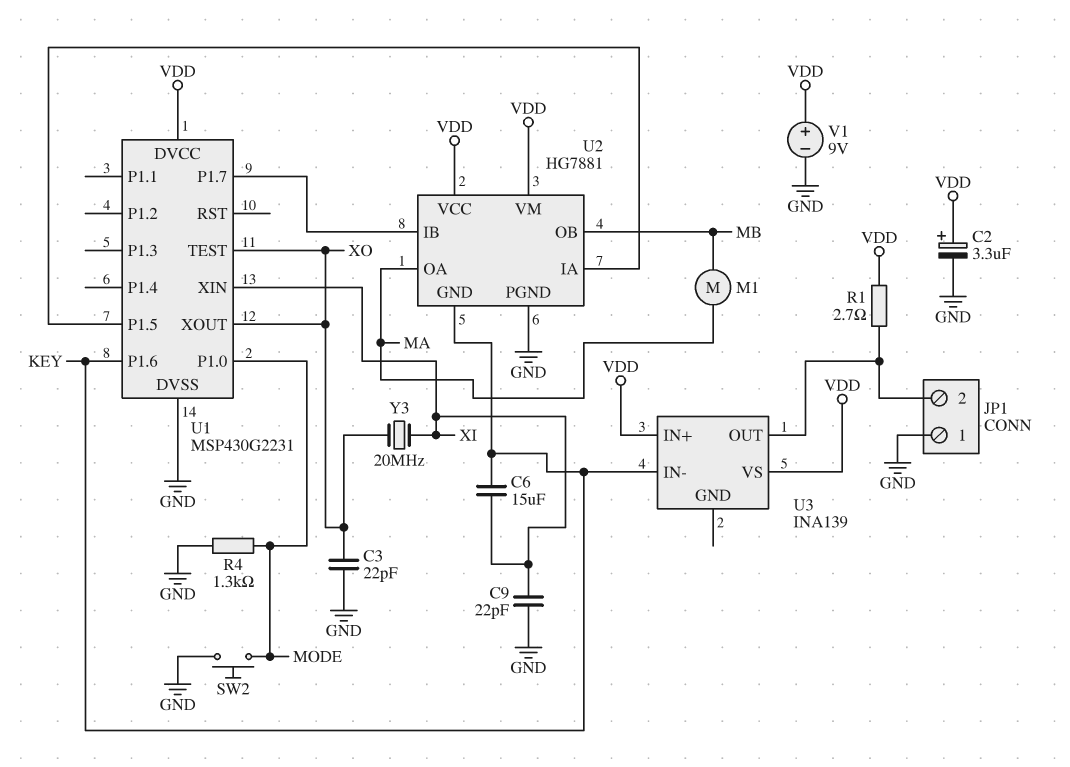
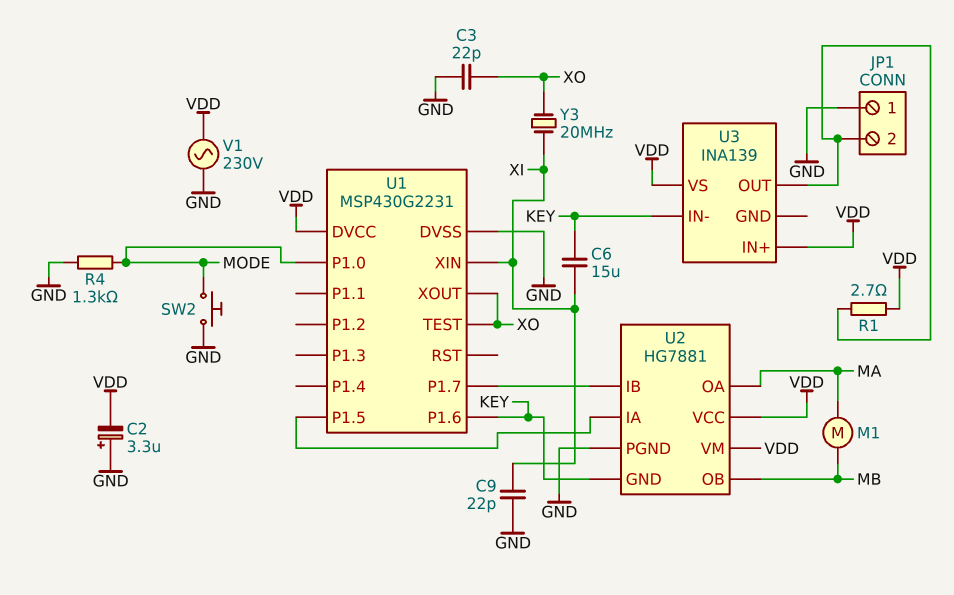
C2: 3.3uF (plus VDD, minus GND) -> 3.3uF (plus GND, minus VDD)
V1: 9V (plus VDD, minus GND) -> AC 230V (GND, VDD)

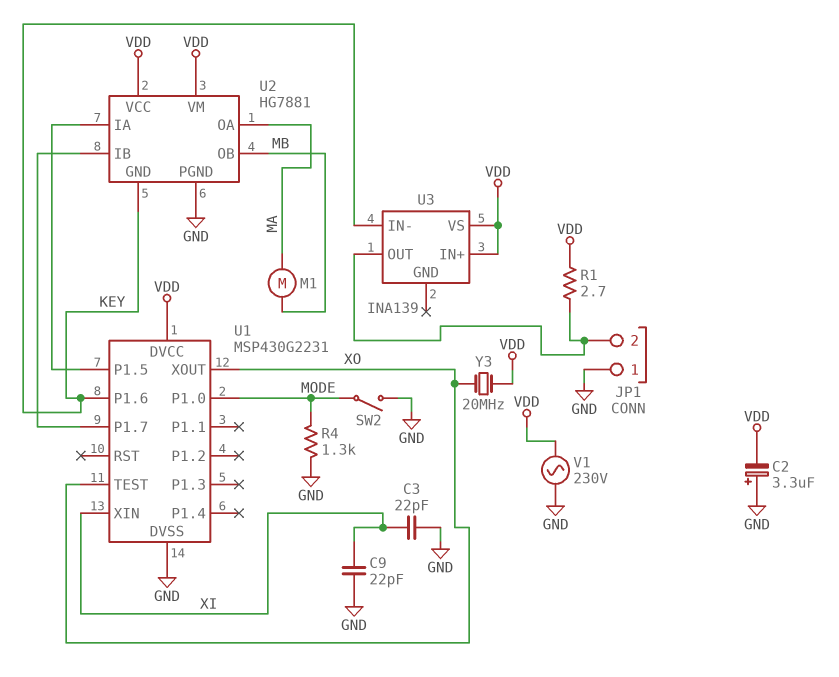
C3: 22pF (GND, XO) -> 22pF (GND, XI)
C6: 15uF (KEY, XI) -> none
SW2: button (GND, MODE) -> switch (GND, MODE)
Y3: 20MHz (XI, XO) -> 20MHz (VDD, XO)

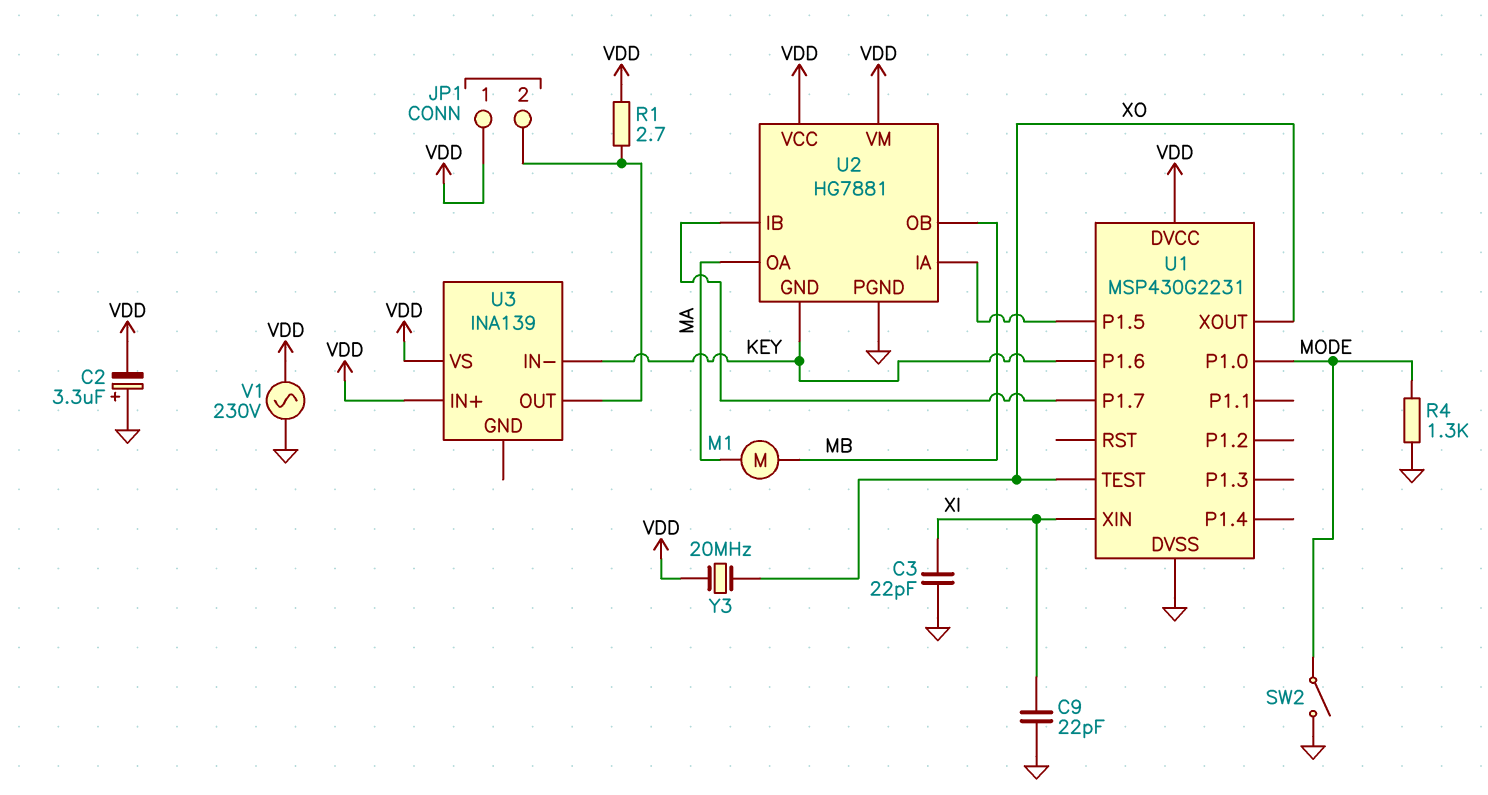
JP1 pin 1: GND -> VDD

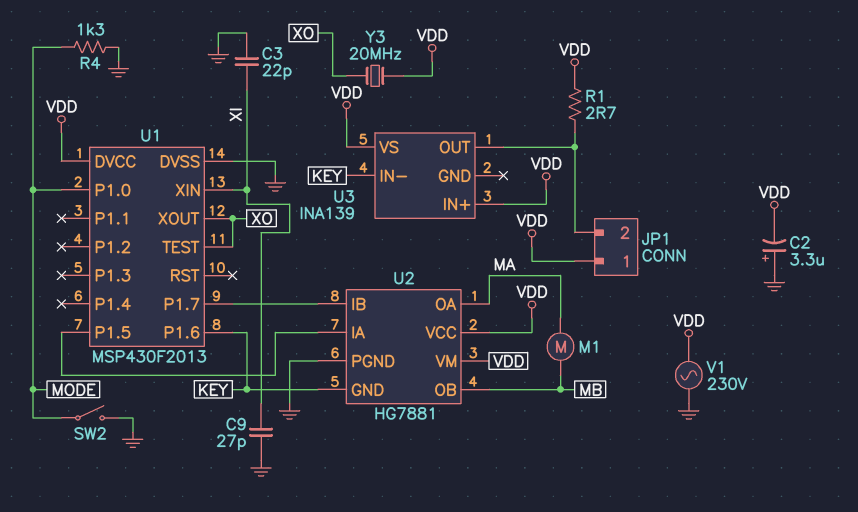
C9: 22pF (GND, XI) -> 27pF (GND, XI)
U1: MSP430G2231 -> MSP430F2013

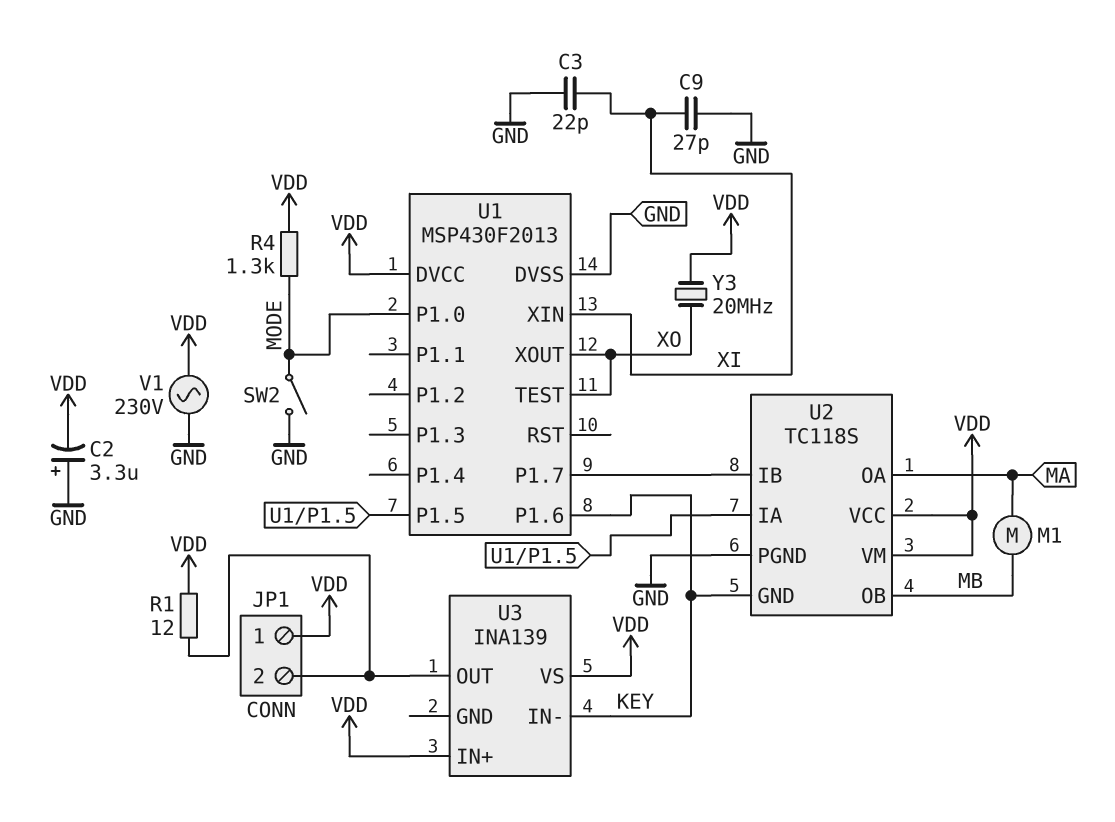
R1: 2.7 (JP1/2, VDD) -> 12 (JP1/2, VDD)
R4: 1.3k (GND, MODE) -> 1.3k (MODE, VDD)
U2: HG7881 -> TC118S

